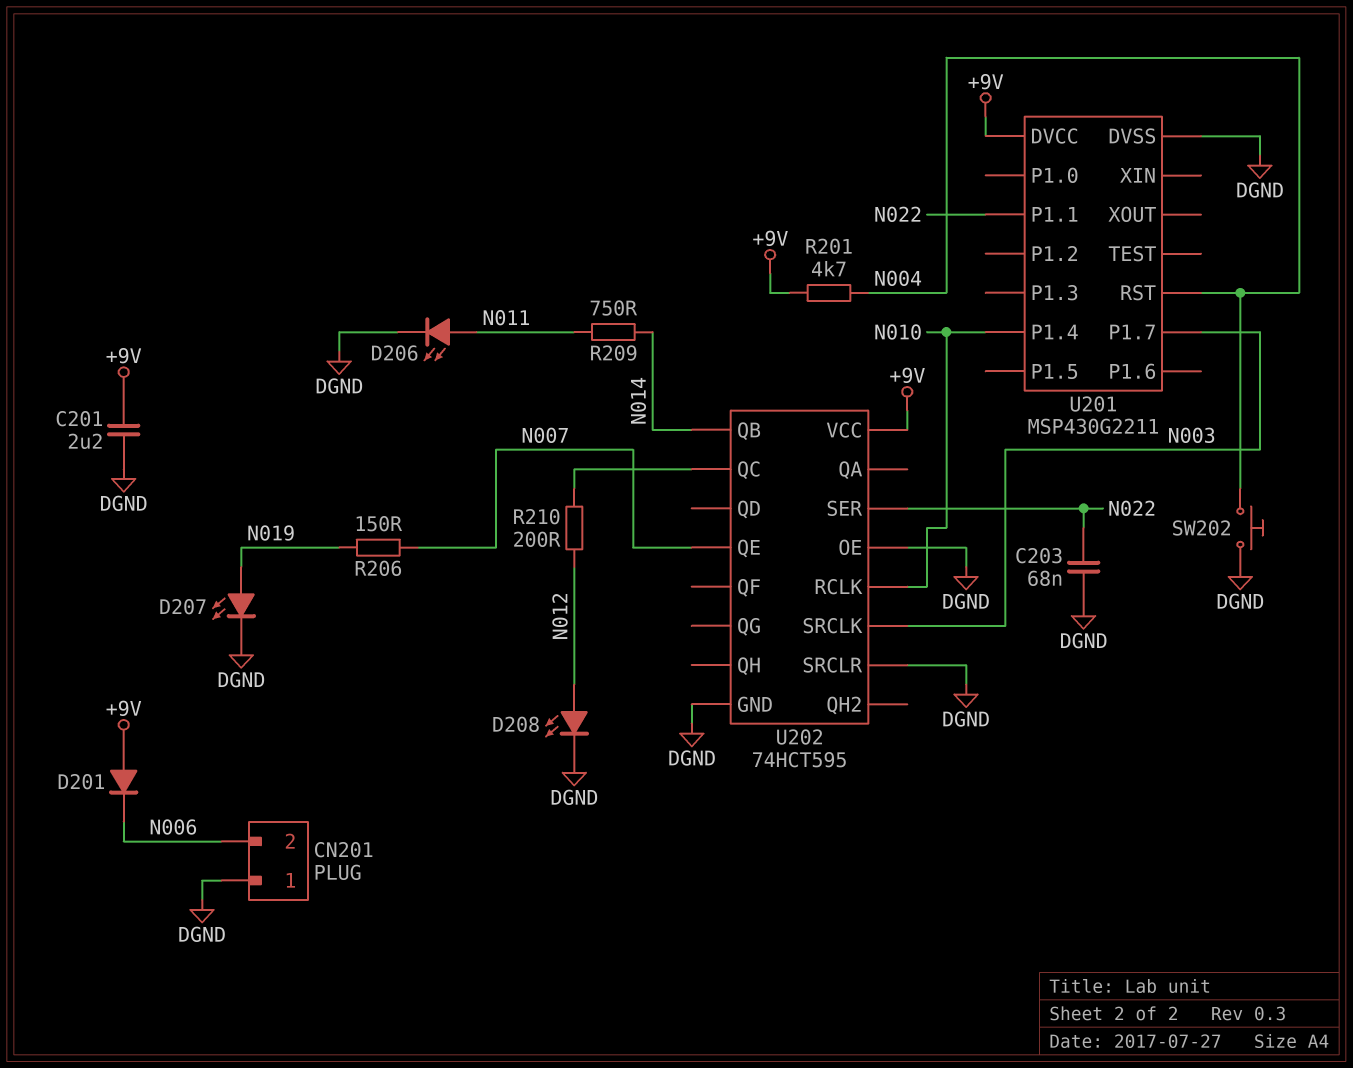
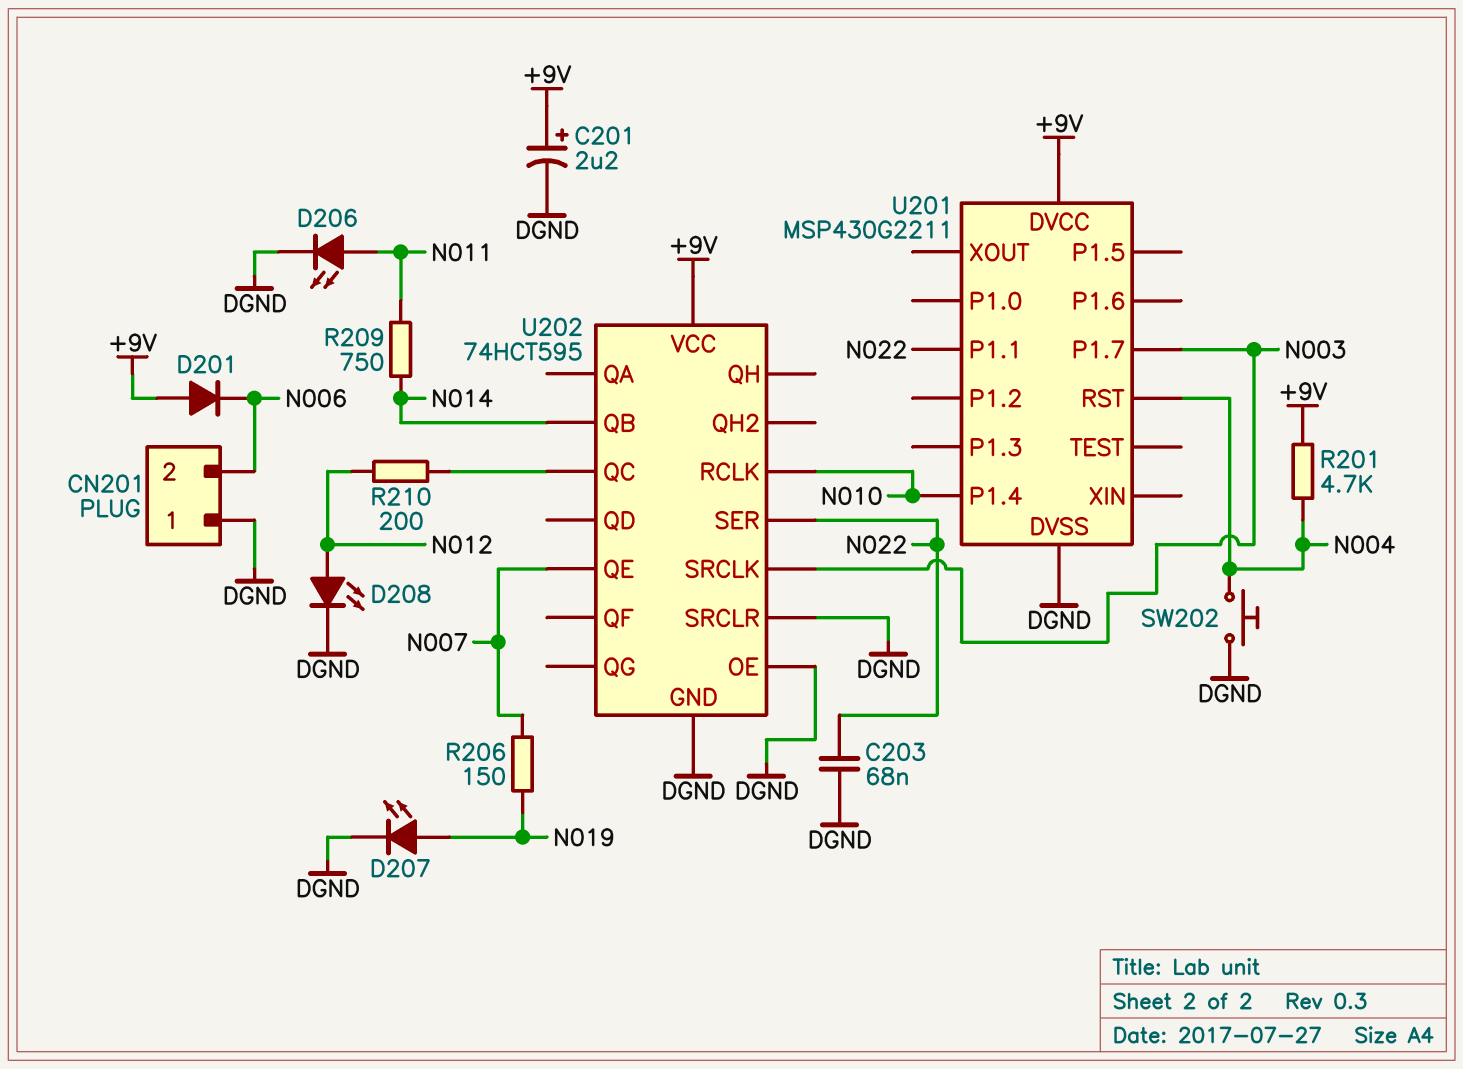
C201: 2.2uF (+9V, DGND) -> 2.2uF (plus +9V, minus DGND)

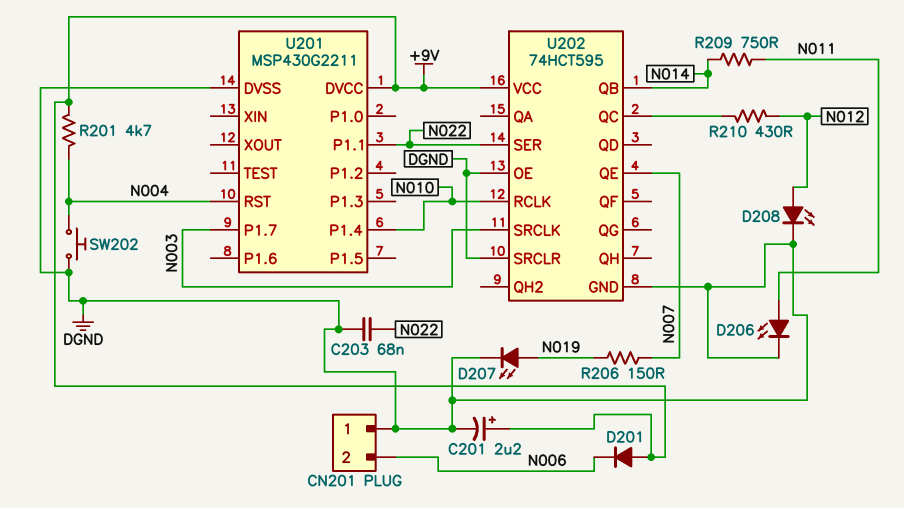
R210: 200 (N012, U202/QC) -> 430 (N012, U202/QC)

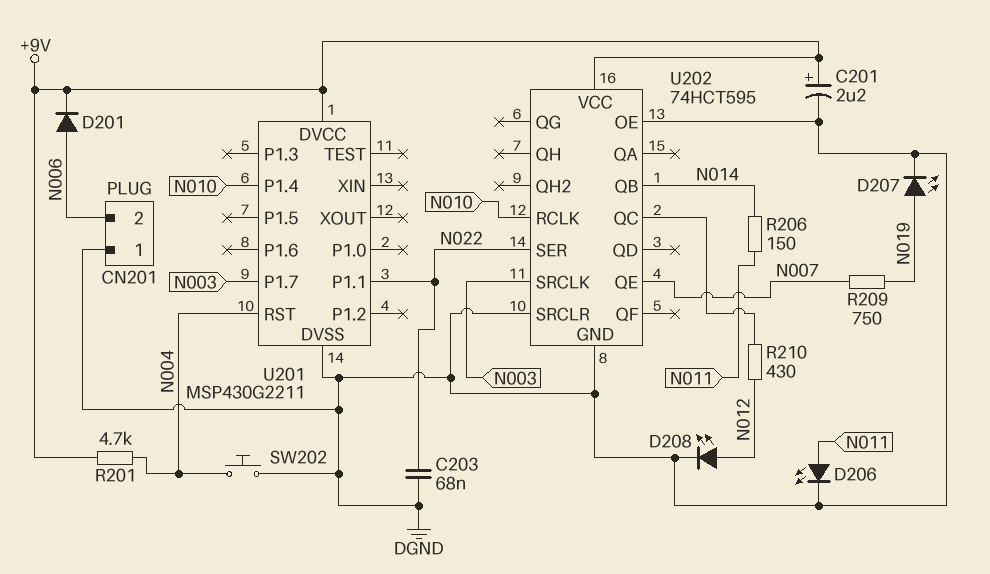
D201: diode (A +9V, K N006) -> diode (A N006, K +9V)
R206: 150 (N007, N019) -> 150 (N011, N014)
R209: 750 (N011, N014) -> 750 (N007, N019)

